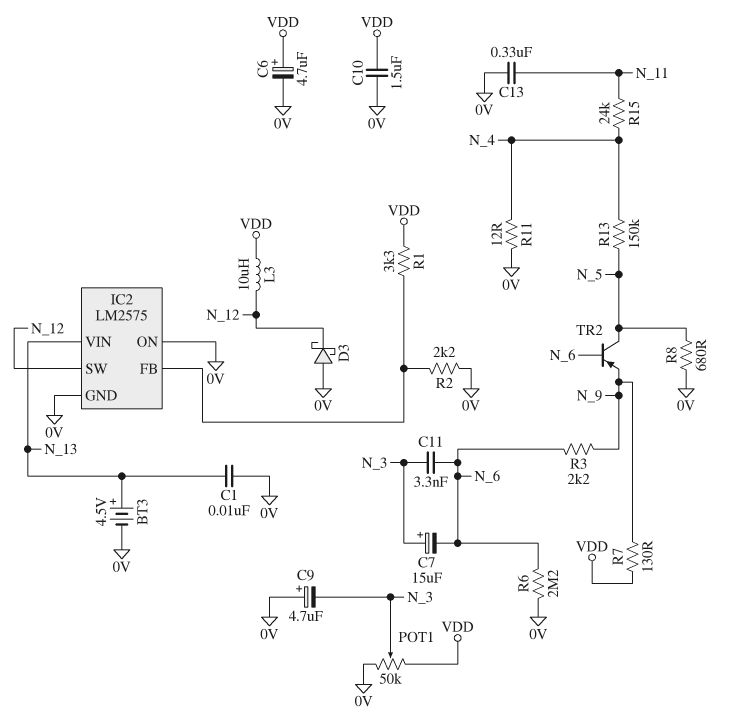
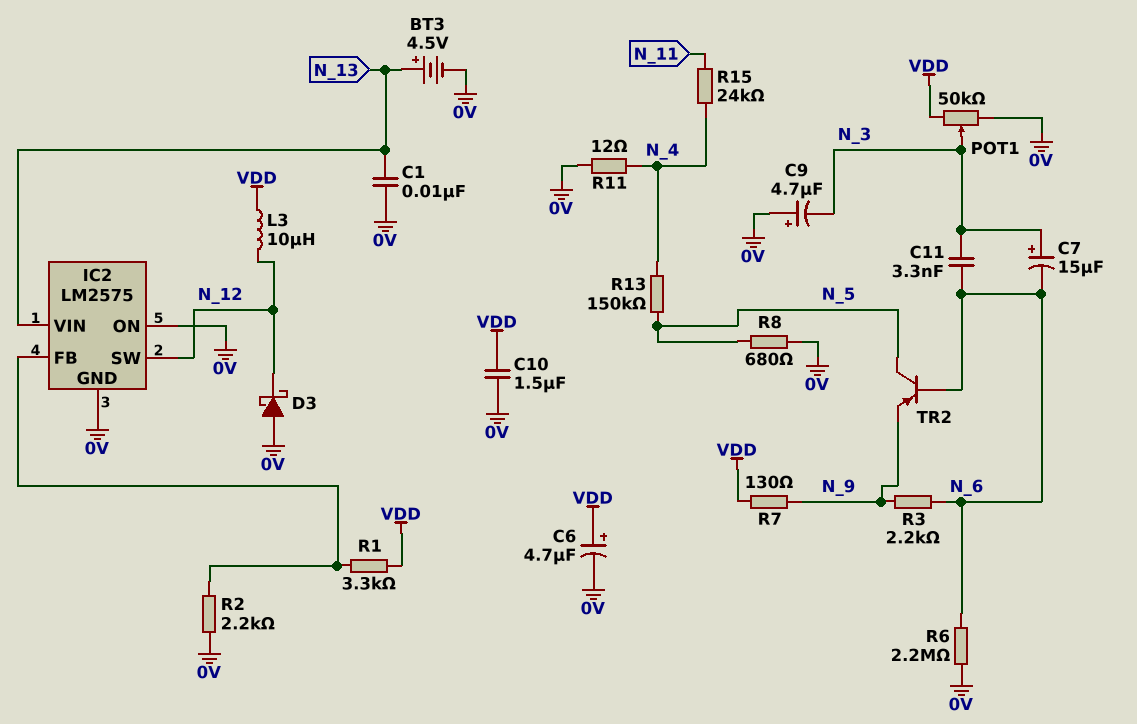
C13: 330nF (0V, N_11) -> none

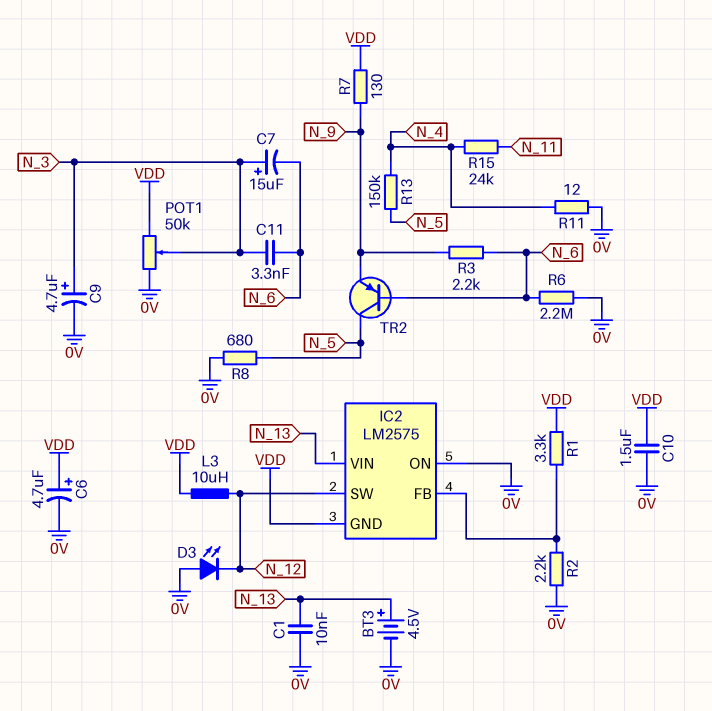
C9: 4.7uF (plus 0V, minus N_3) -> 4.7uF (plus N_3, minus 0V)
D3: schottky (A 0V, K N_12) -> LED (A 0V, K N_12)
IC2 pin GND: 0V -> VDD

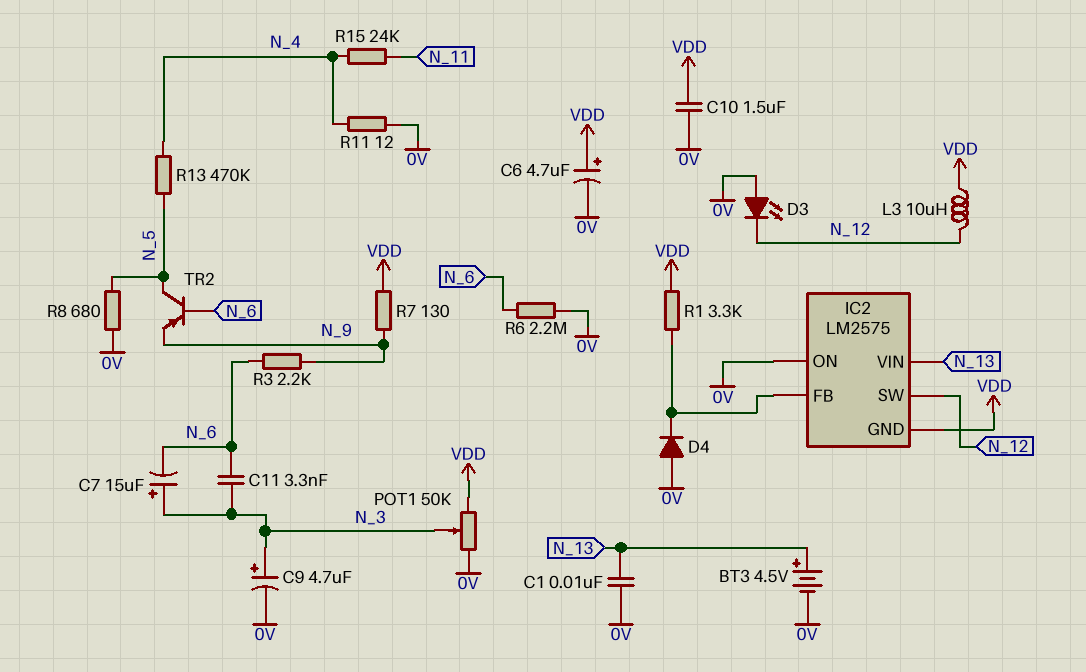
D4: none -> diode (A 0V, K IC2/FB)
R2: 2.2k (0V, IC2/FB) -> none
R13: 150k (N_4, N_5) -> 470k (N_4, N_5)

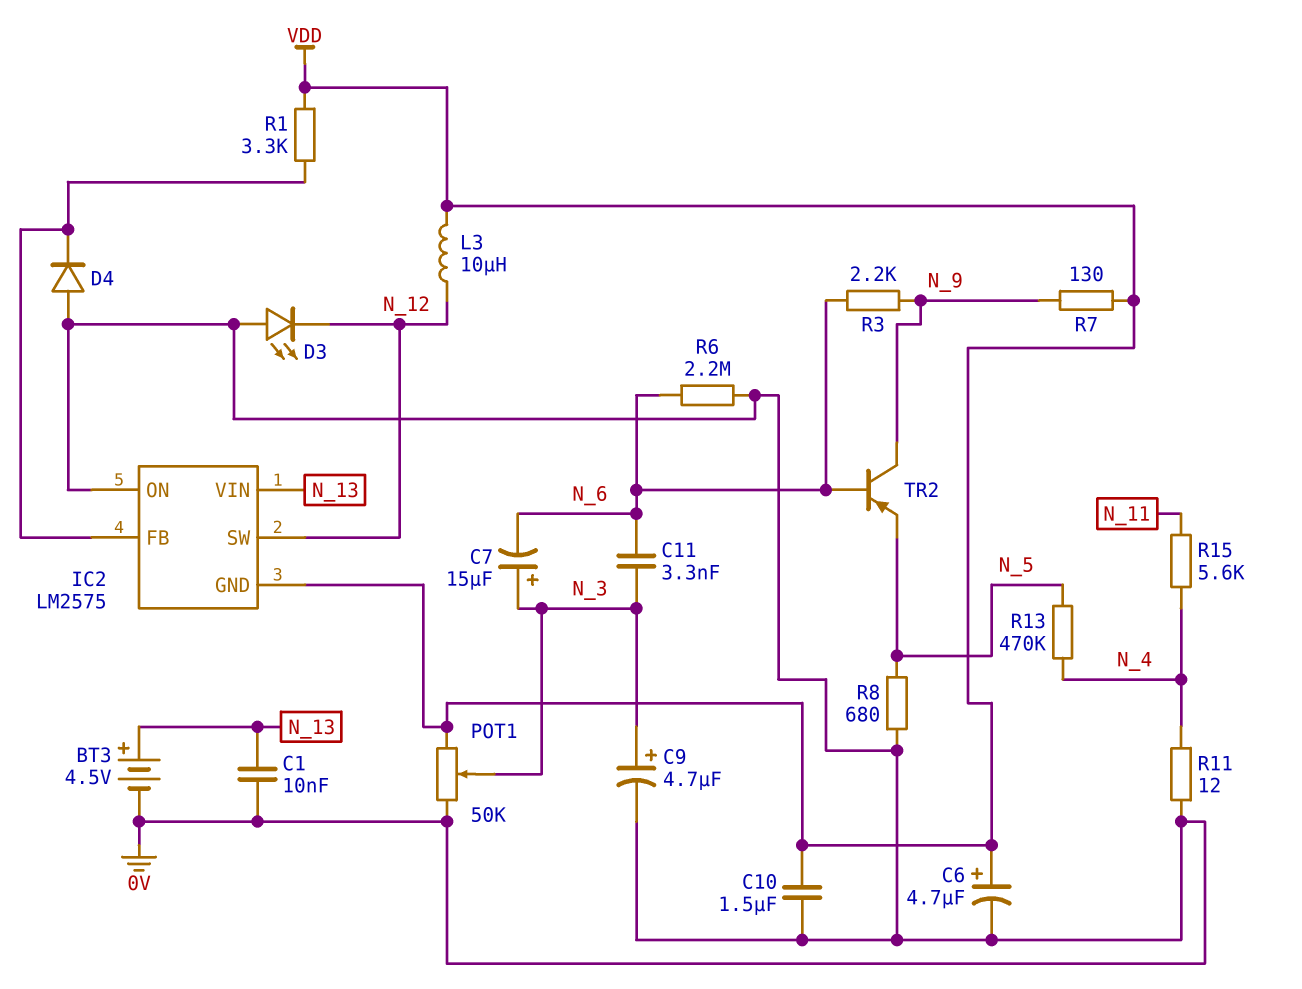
R15: 24k (N_4, N_11) -> 5.6k (N_4, N_11)
TR2: PNP (B N_6, C N_5, E N_9) -> PNP (B N_6, C N_9, E N_5)

